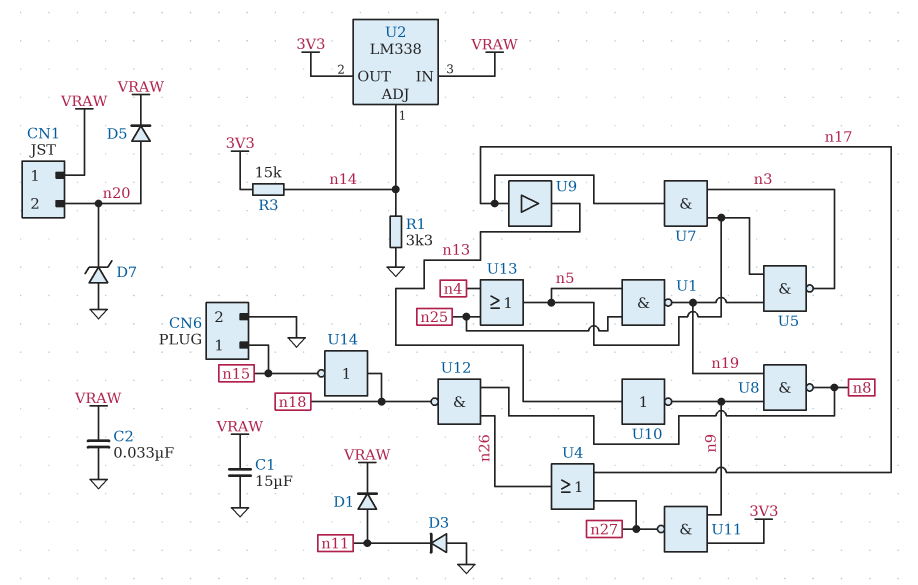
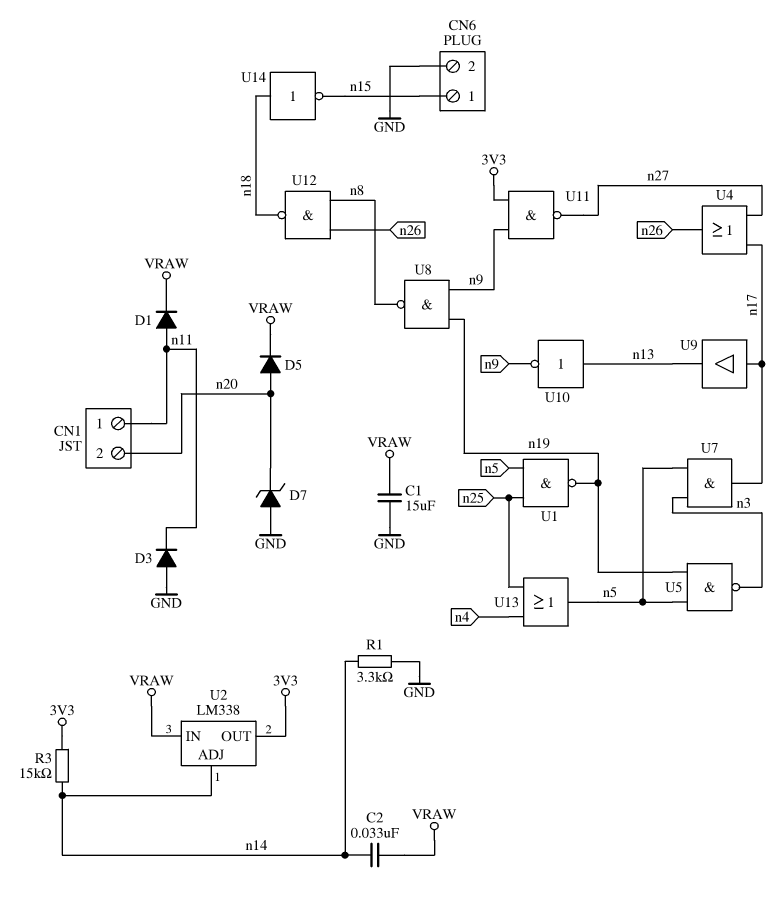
C2: 33nF (GND, VRAW) -> 33nF (VRAW, n14)
CN1 pin 1: VRAW -> n11

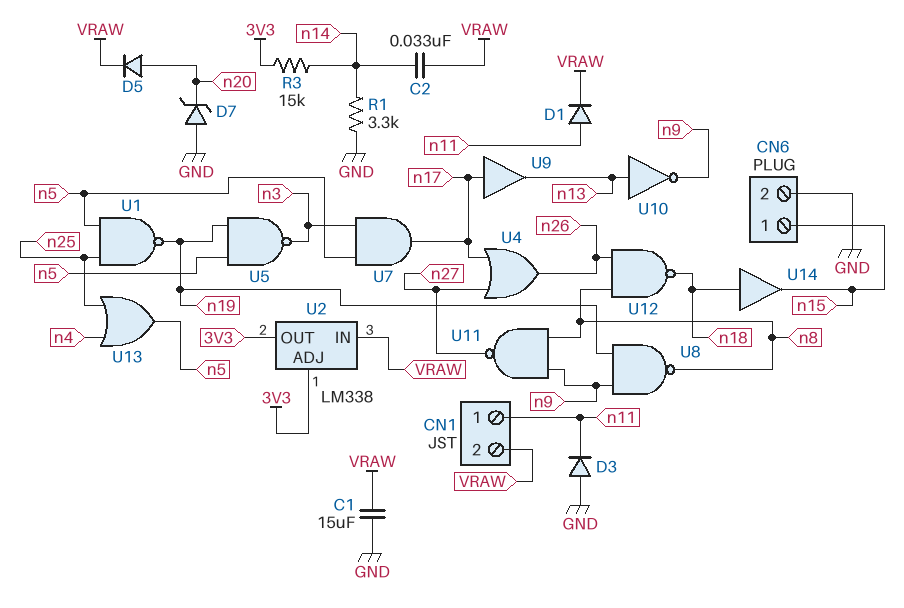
CN1 pin 2: n20 -> VRAW
U2 pin ADJ: n14 -> 3V3
U11: NAND (in 3V3, in n9, out n27) -> NAND (in n8, in n9, out n27)
U14: NOT (in n18, out n15) -> buffer (in n18, out n15)

